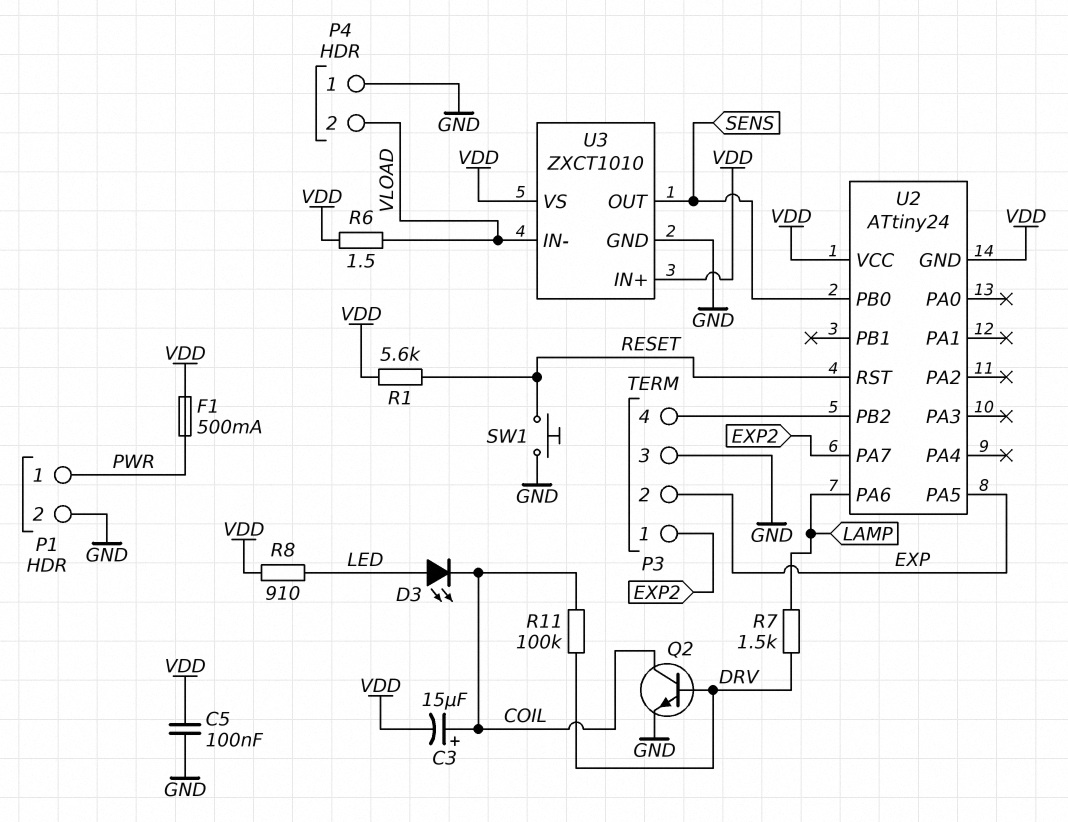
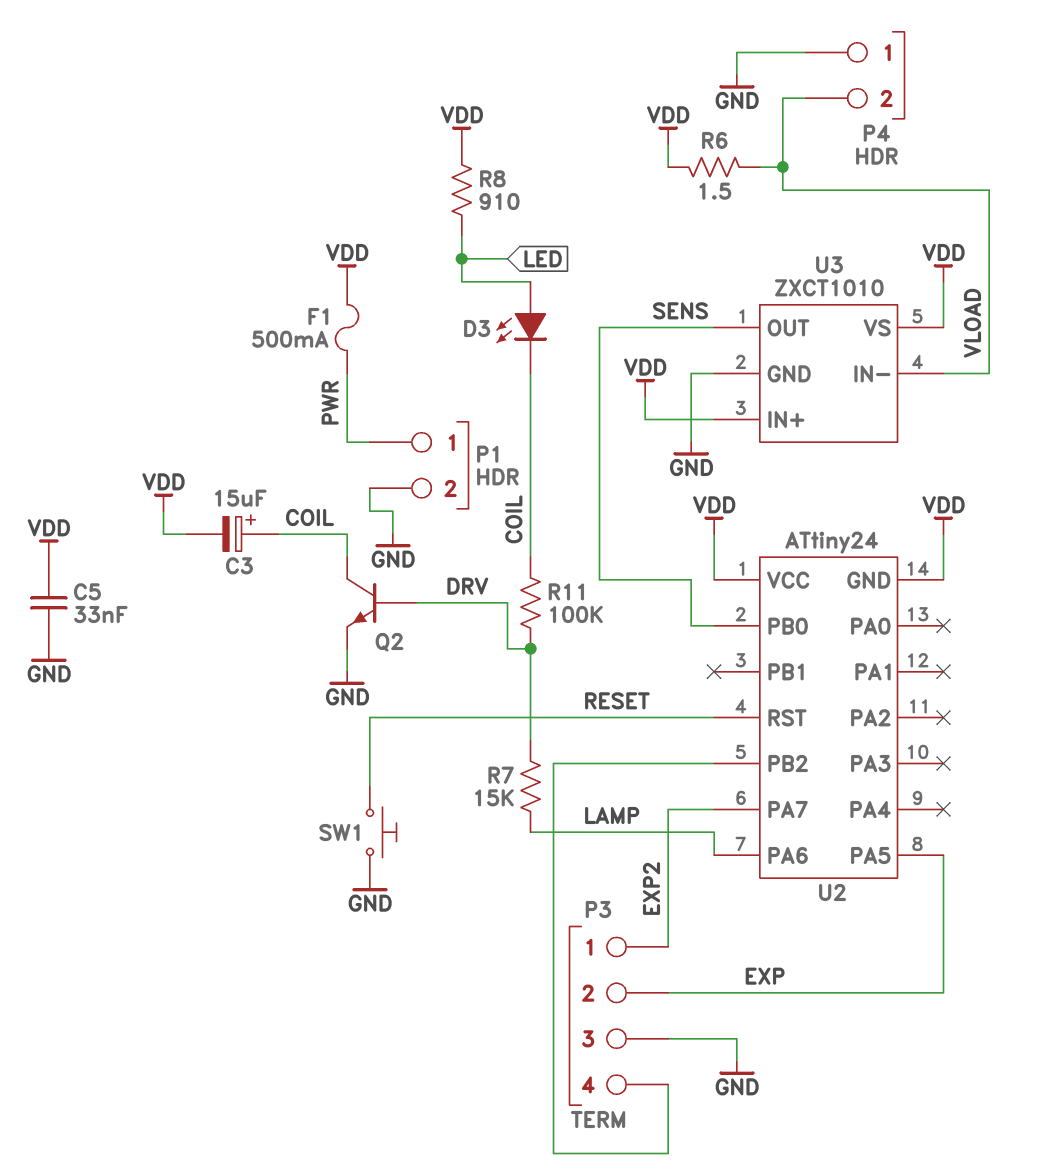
C5: 100nF (GND, VDD) -> 33nF (GND, VDD)
R1: 5.6k (RESET, VDD) -> none
R7: 1.5k (DRV, LAMP) -> 15k (DRV, LAMP)

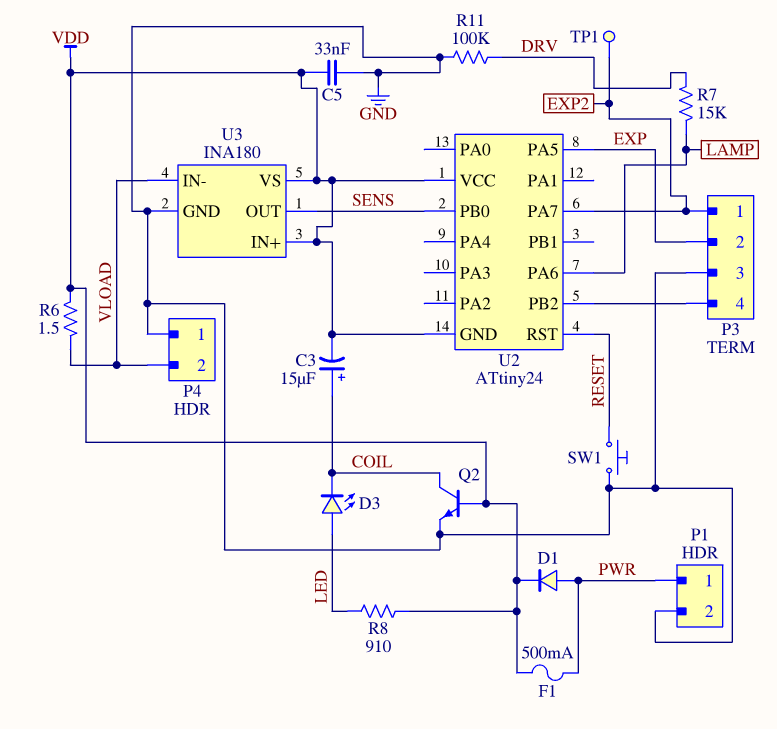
D1: none -> diode (A PWR, K VDD)
Q2: NPN (B DRV, C COIL, E GND) -> NPN (B VDD, C COIL, E GND)
R11: 100k (COIL, DRV) -> 100k (DRV, GND)
TP1: none -> test point (EXP2)
U3: ZXCT1010 -> INA180

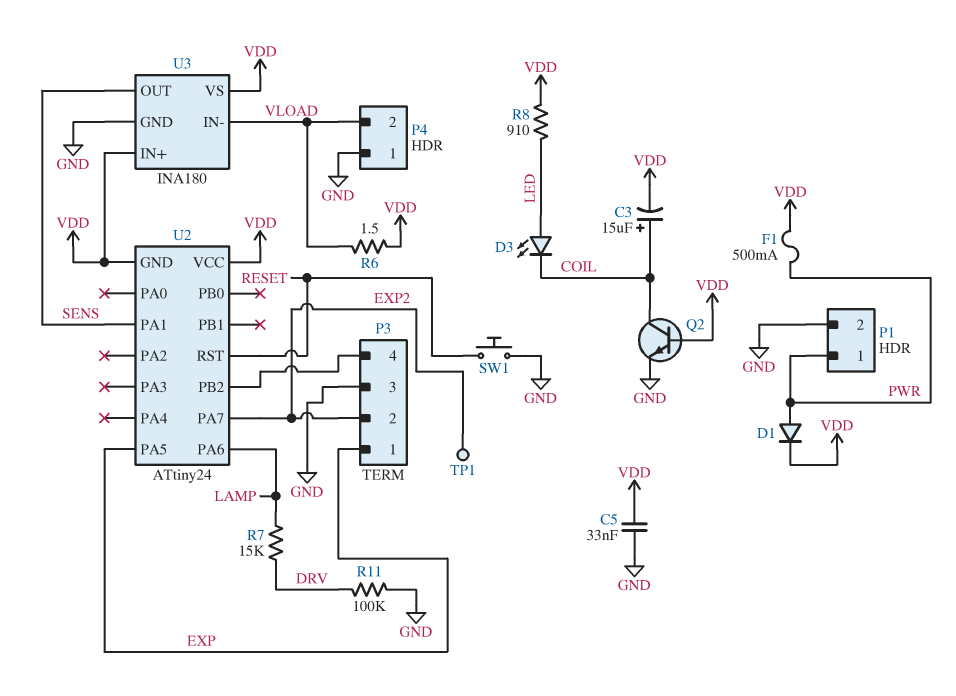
P3 pin 1: EXP2 -> EXP
P3 pin 2: EXP -> EXP2
U2 pin PA1: none -> SENS
U2 pin PB0: SENS -> none

